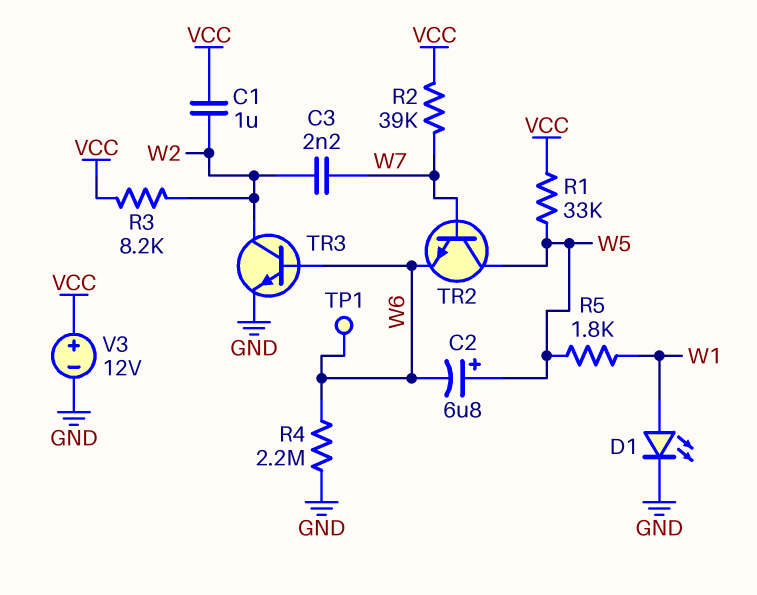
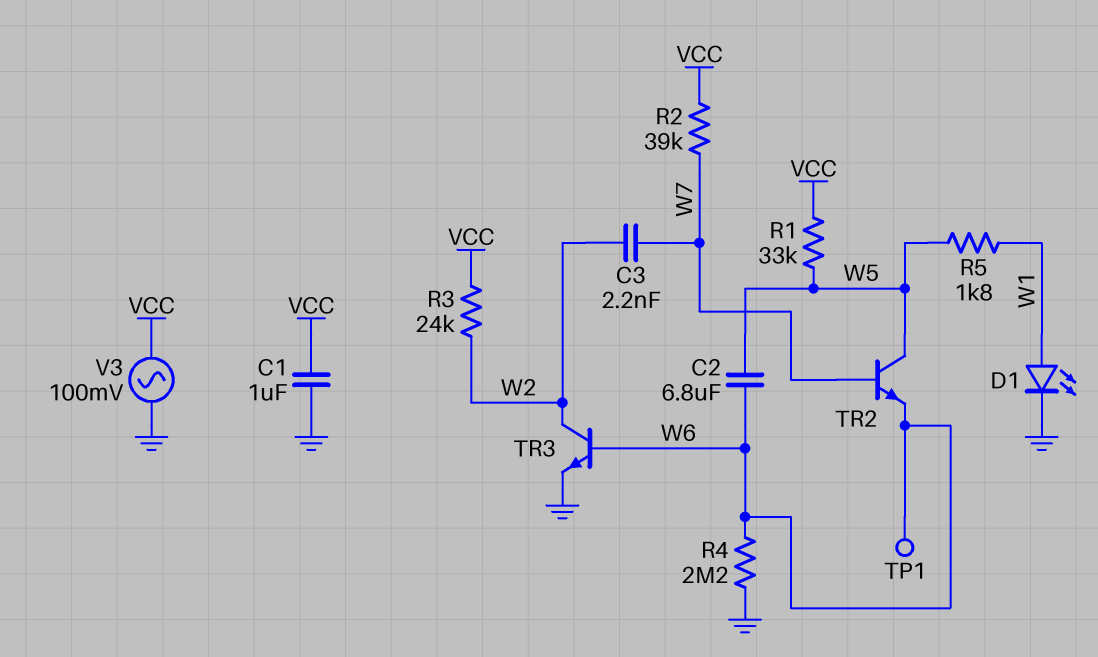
C1: 1uF (VCC, W2) -> 1uF (GND, VCC)
C2: 6.8uF (plus W5, minus W6) -> 6.8uF (W5, W6)
R3: 8.2k (VCC, W2) -> 24k (VCC, W2)
V3: 12V (plus VCC, minus GND) -> AC 100mV (GND, VCC)

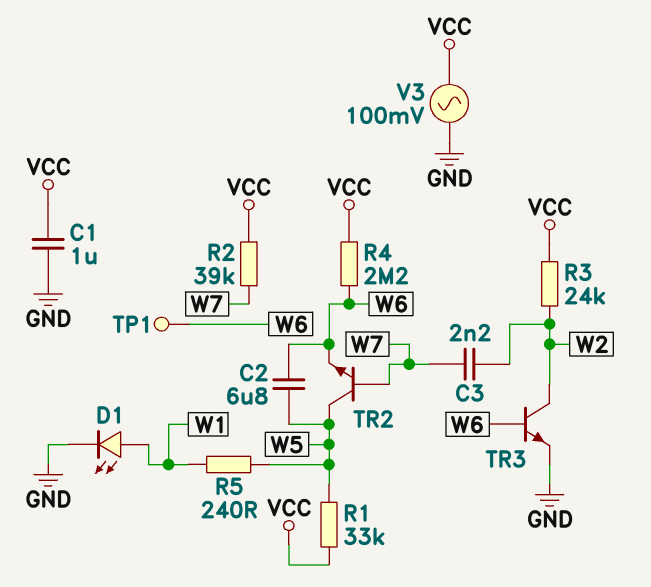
R4: 2.2M (GND, W6) -> 2.2M (VCC, W6)
R5: 1.8k (W1, W5) -> 240 (W1, W5)

